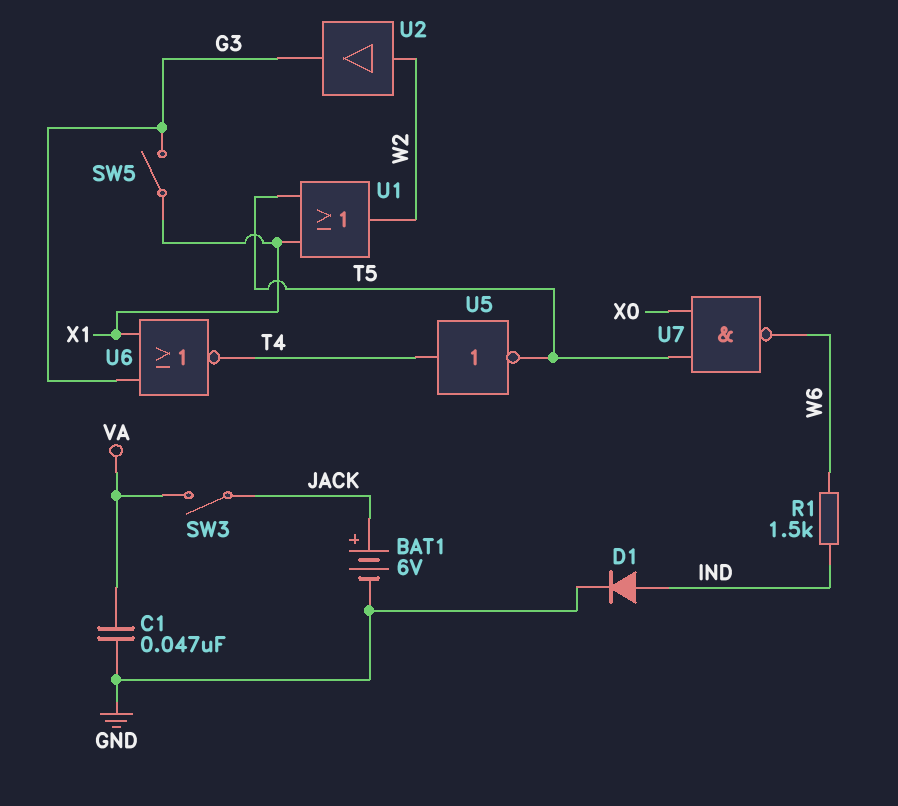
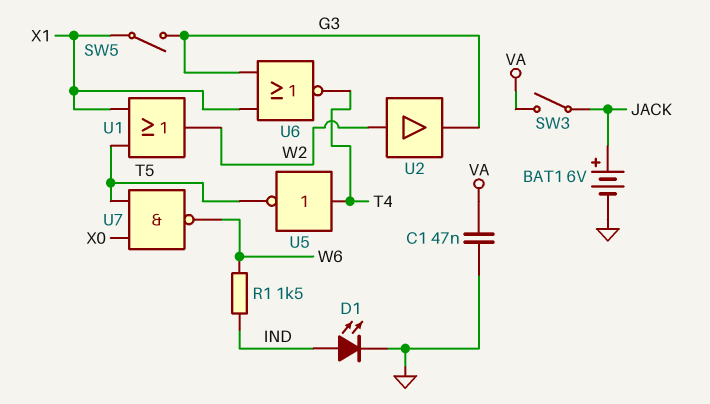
D1: diode (A IND, K GND) -> LED (A IND, K GND)

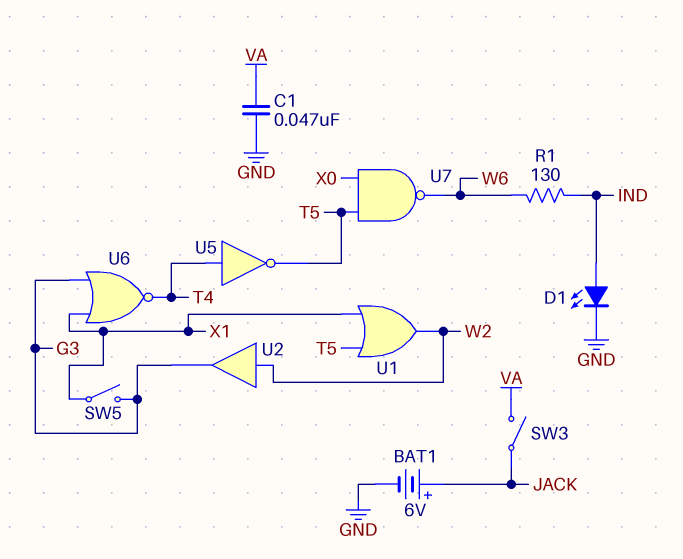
R1: 1.5k (IND, W6) -> 130 (IND, W6)

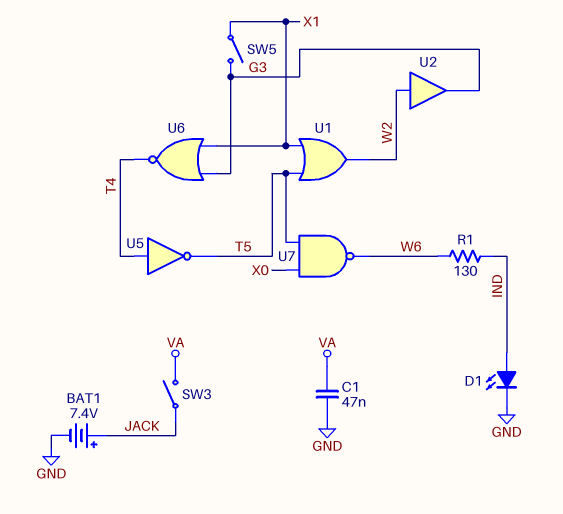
BAT1: 6V (plus JACK, minus GND) -> 7.4V (plus JACK, minus GND)

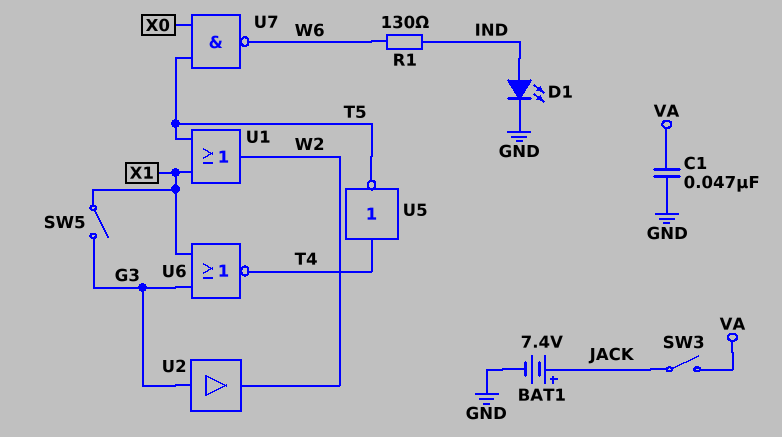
U2: buffer (in W2, out G3) -> buffer (in G3, out W2)

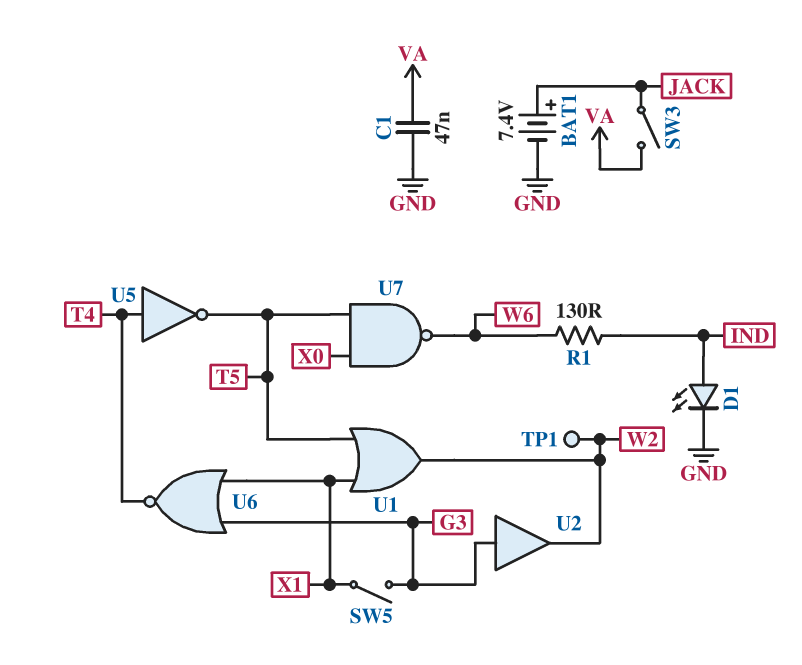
TP1: none -> test point (W2)

